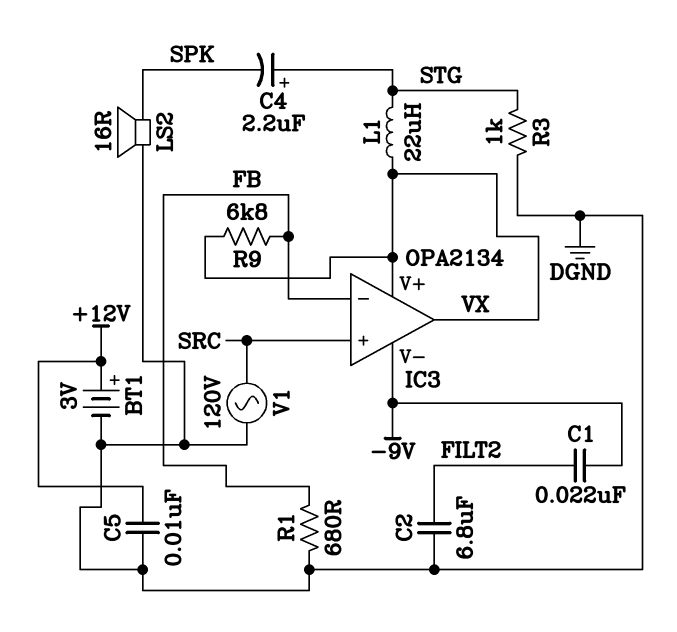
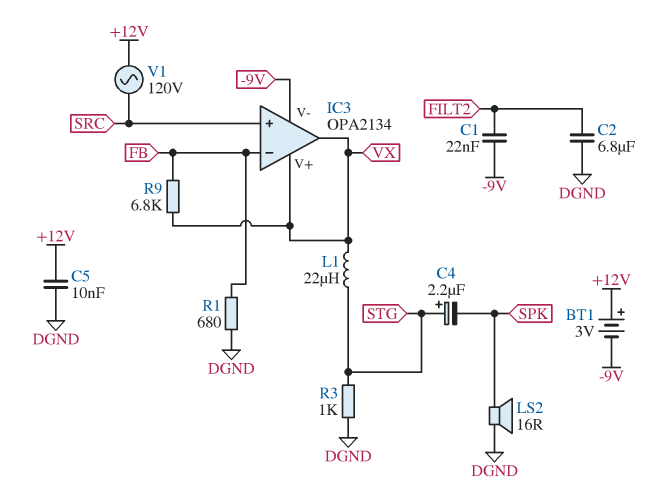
BT1: 3V (plus +12V, minus DGND) -> 3V (plus +12V, minus -9V)
V1: AC 120V (DGND, SRC) -> AC 120V (+12V, SRC)

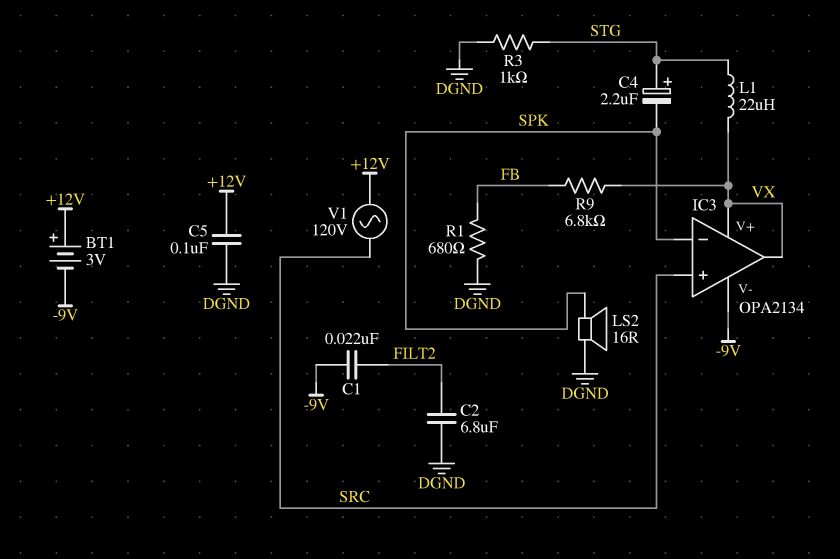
C5: 10nF (+12V, DGND) -> 100nF (+12V, DGND)
IC3 pin in-: FB -> SPK

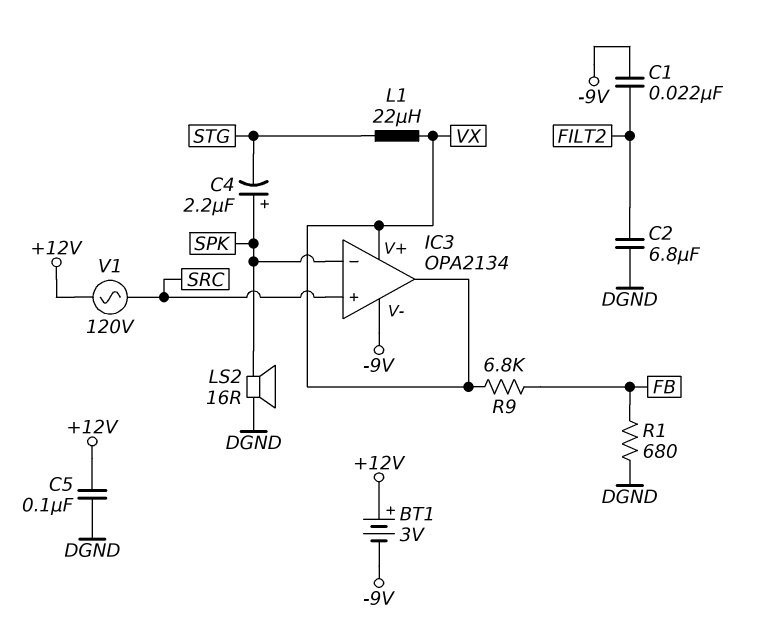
C4: 2.2uF (plus STG, minus SPK) -> 2.2uF (plus SPK, minus STG)
R3: 1k (DGND, STG) -> none

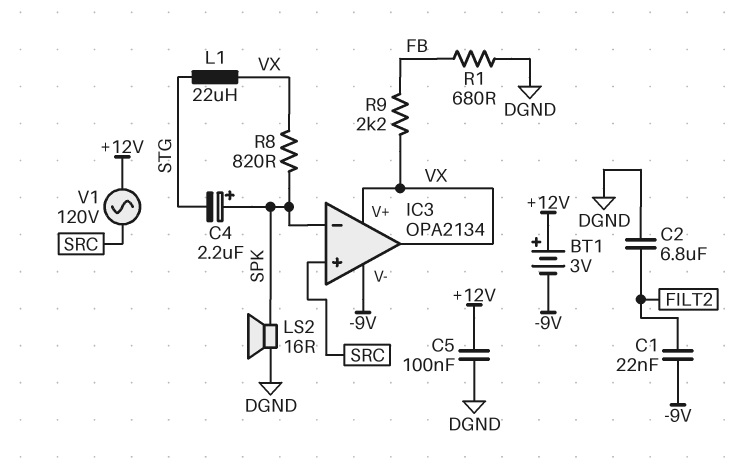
R8: none -> 820 (SPK, VX)
R9: 6.8k (FB, VX) -> 2.2k (FB, VX)

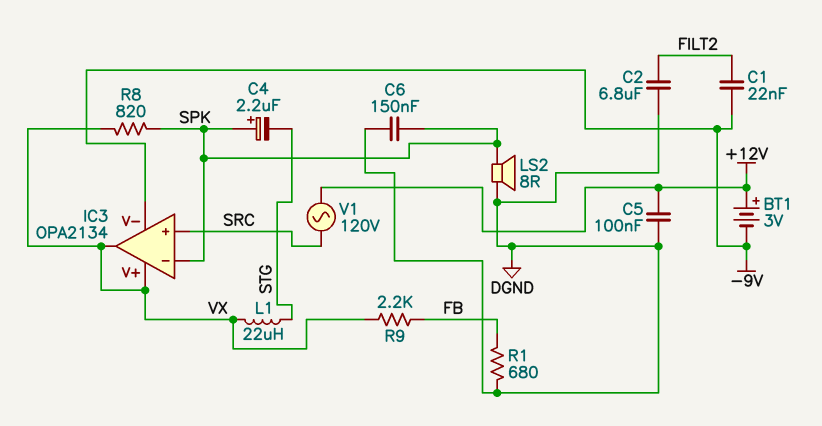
C6: none -> 150nF (DGND, SPK)
LS2: speaker 16R (DGND, SPK) -> speaker 8R (DGND, SPK)

